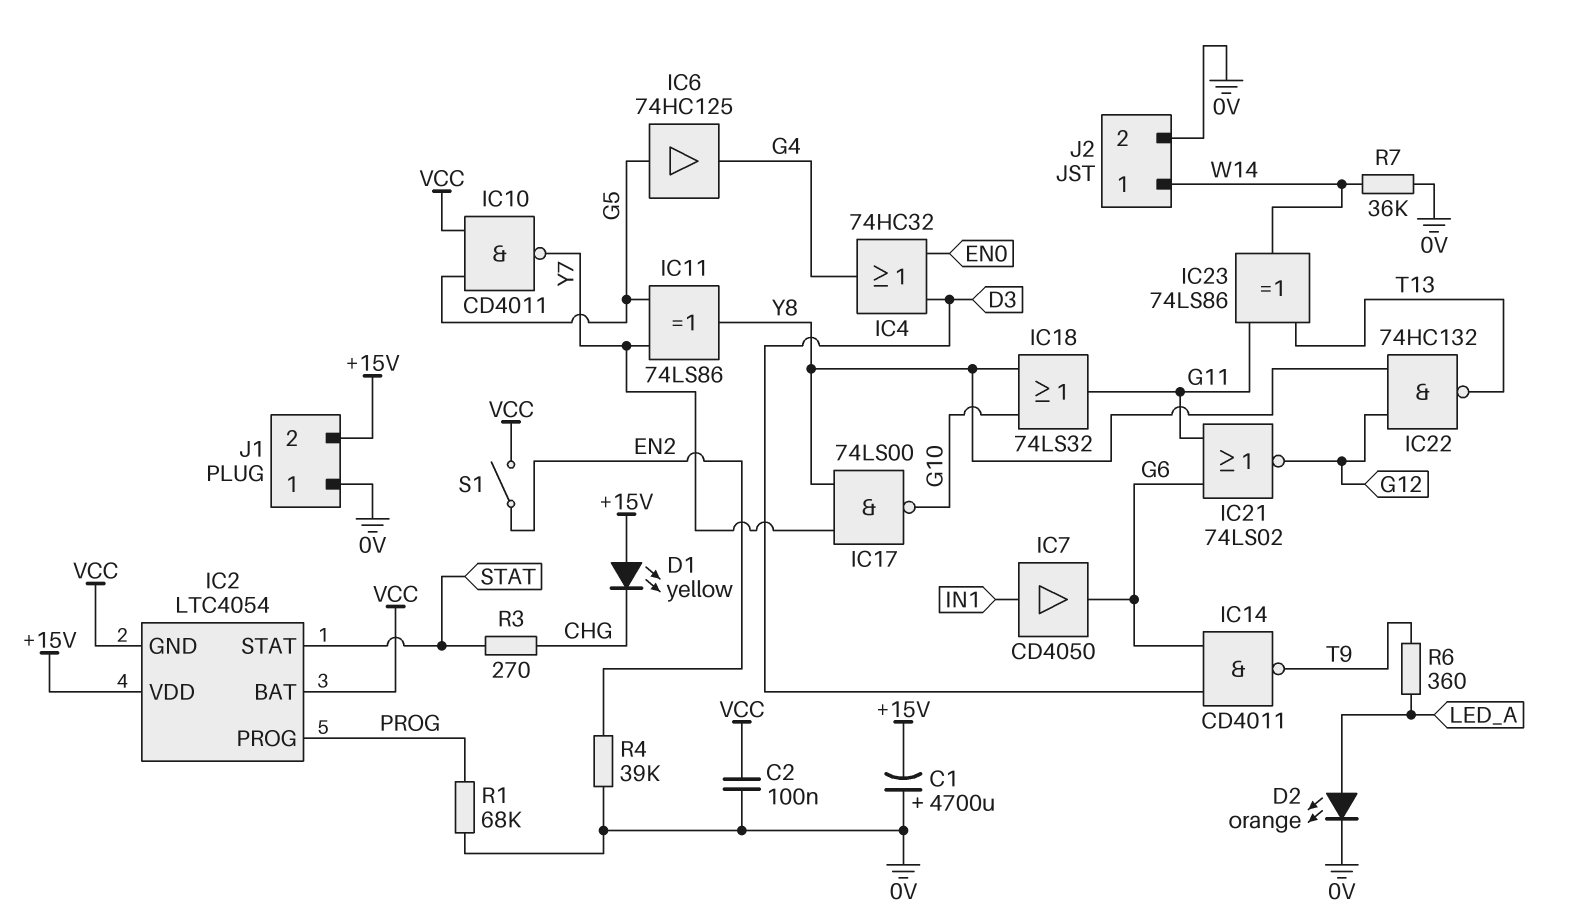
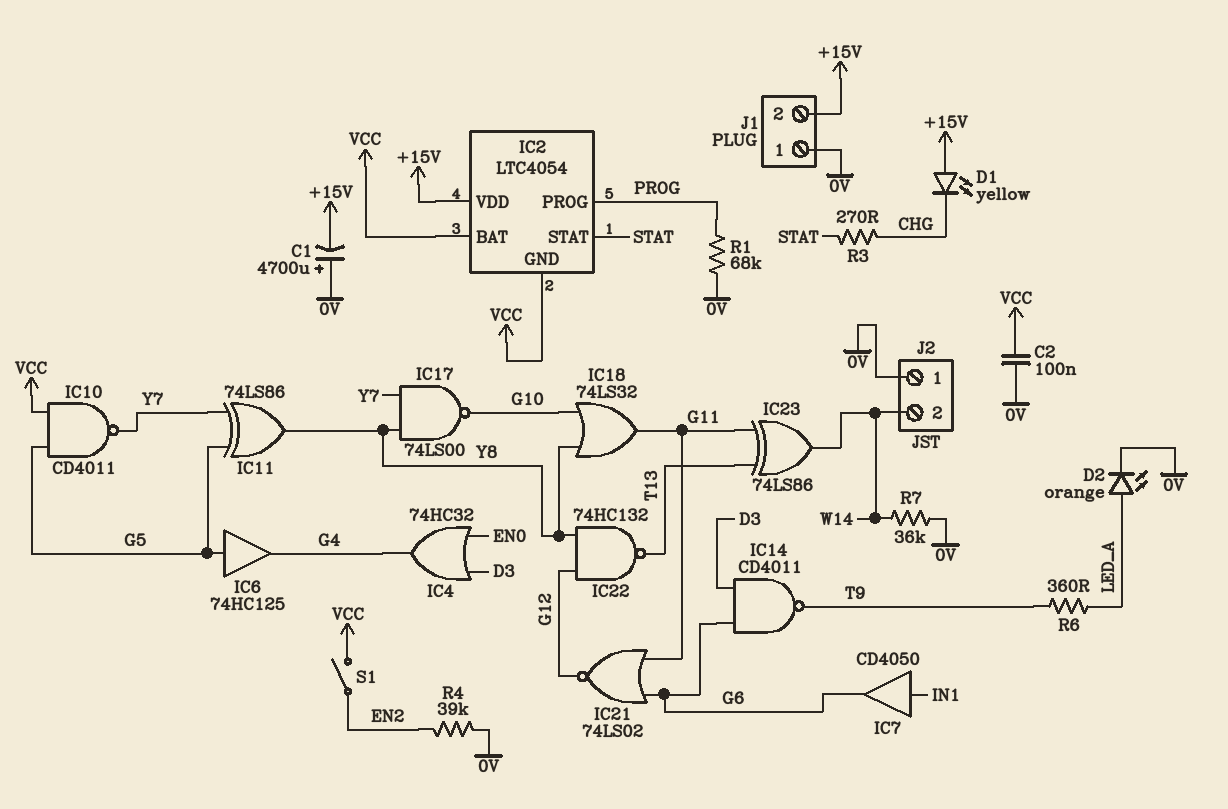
J2 pin 1: W14 -> 0V
J2 pin 2: 0V -> W14

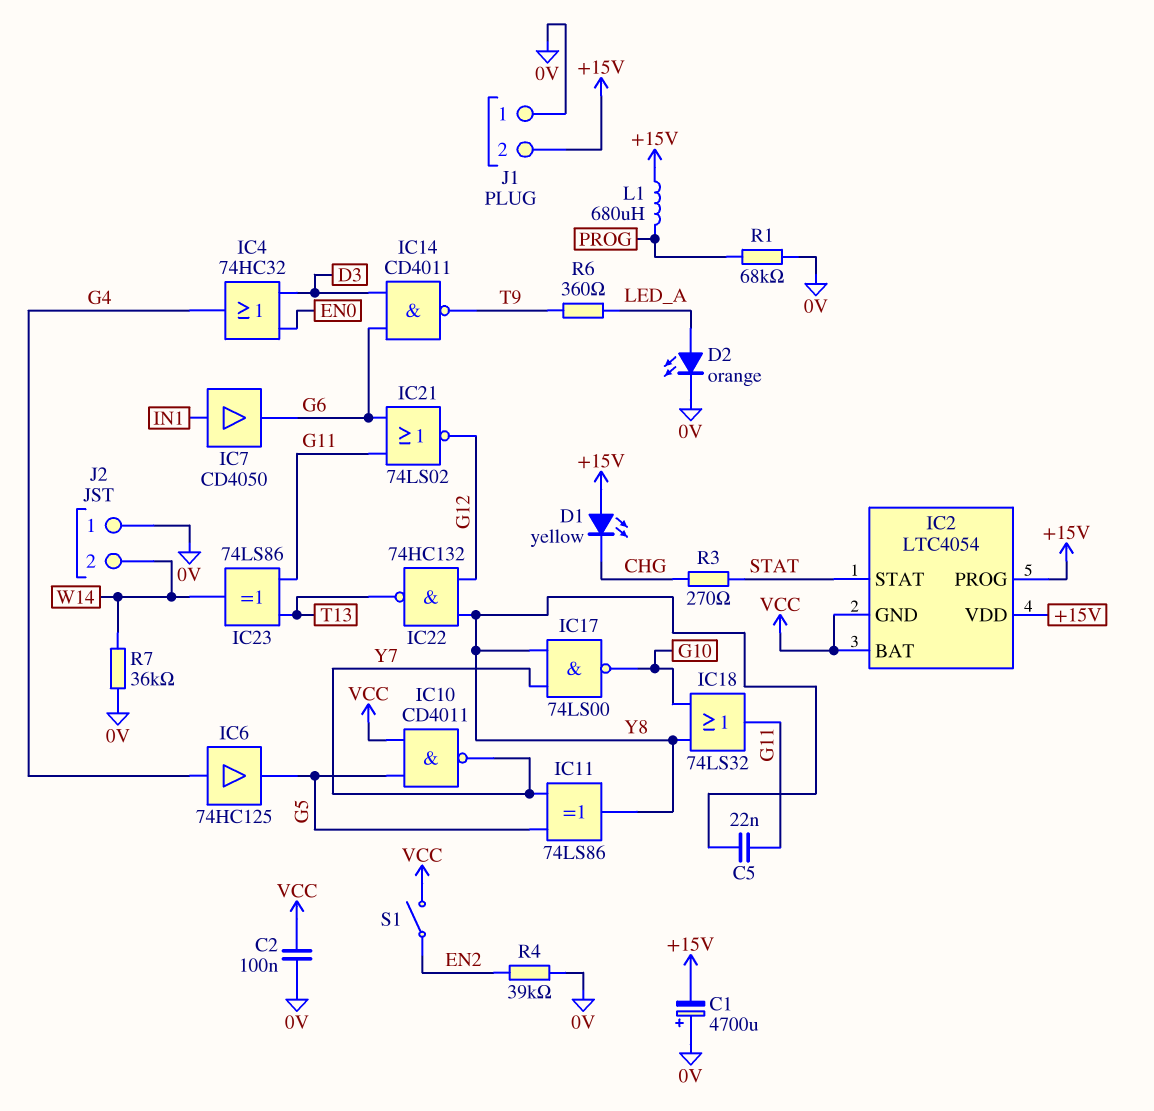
C5: none -> 22nF (G11, Y8)
IC2 pin PROG: PROG -> +15V
IC6: buffer 74HC125 (in G5, out G4) -> buffer 74HC125 (in G4, out G5)
L1: none -> 680uH (+15V, PROG)

